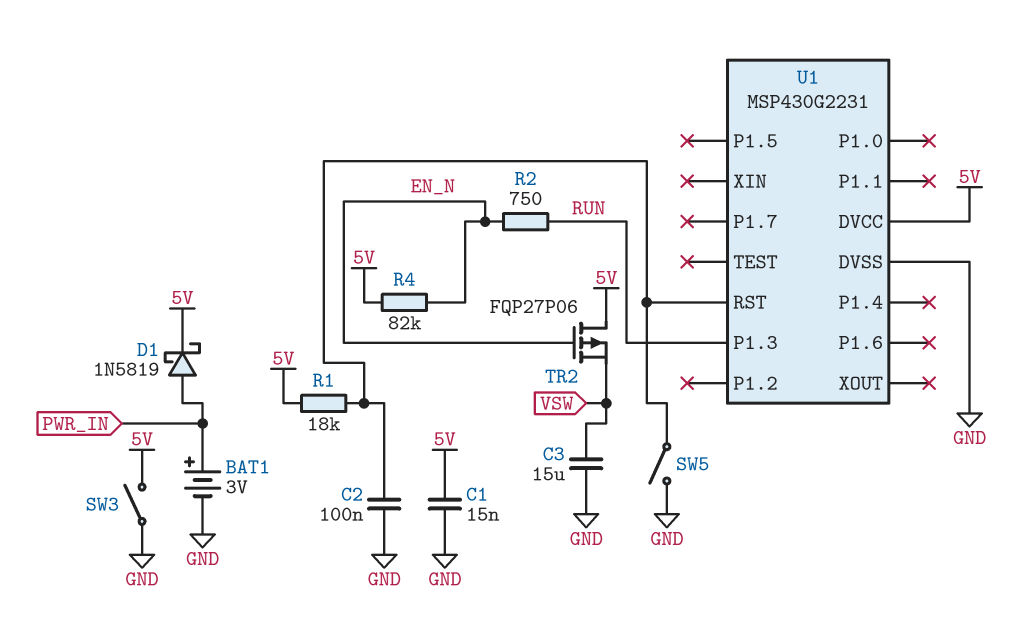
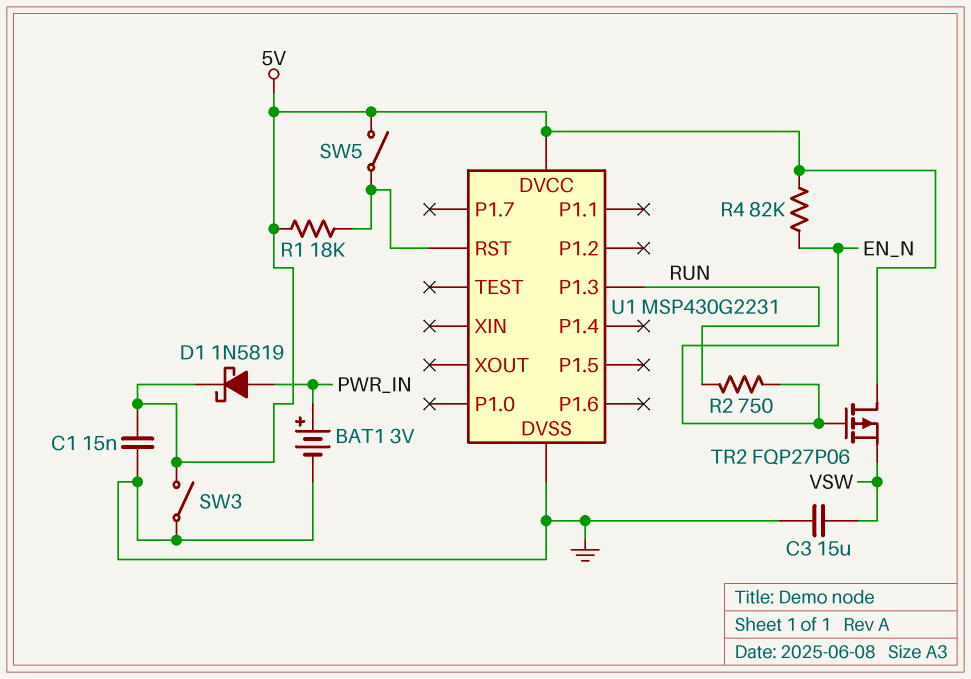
C2: 100nF (GND, U1/RST) -> none
SW5: switch (GND, U1/RST) -> switch (5V, U1/RST)

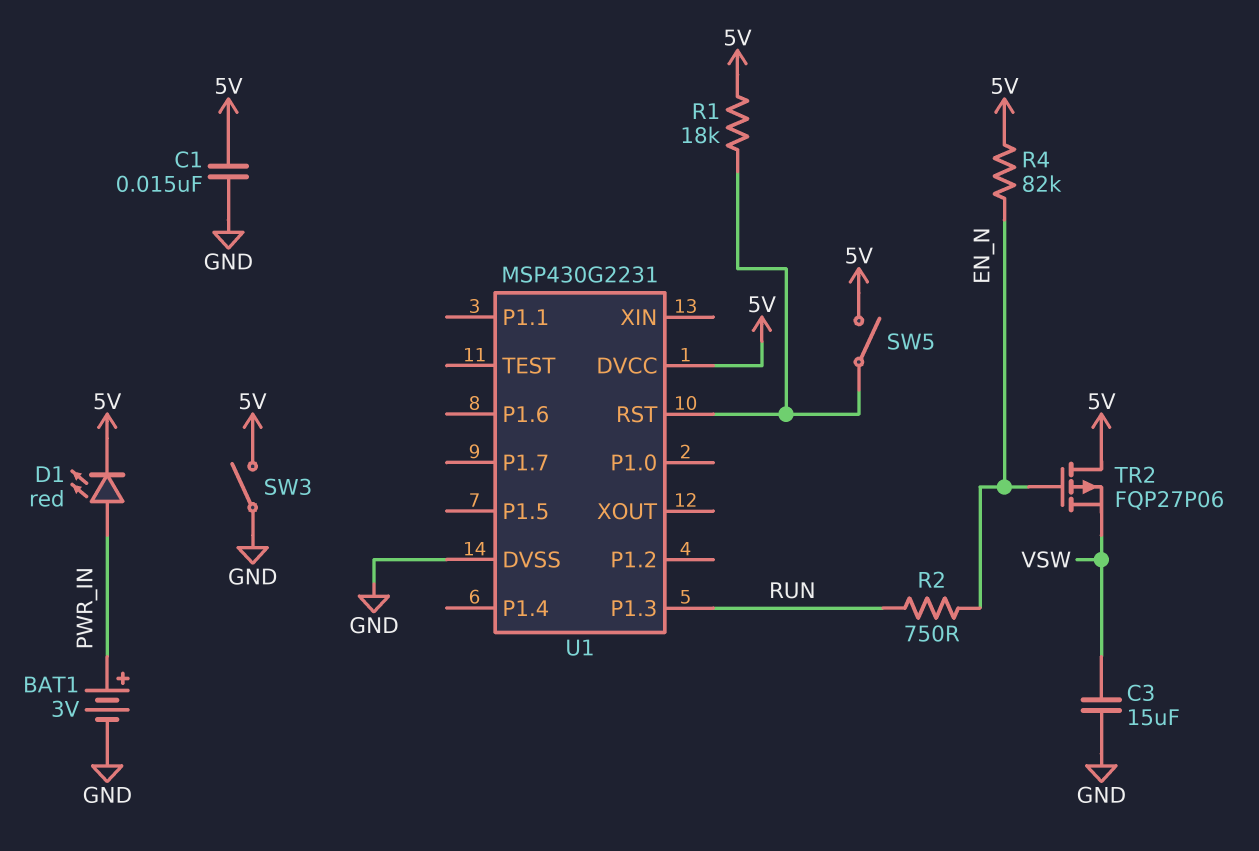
D1: schottky 1N5819 (A PWR_IN, K 5V) -> LED red (A PWR_IN, K 5V)

